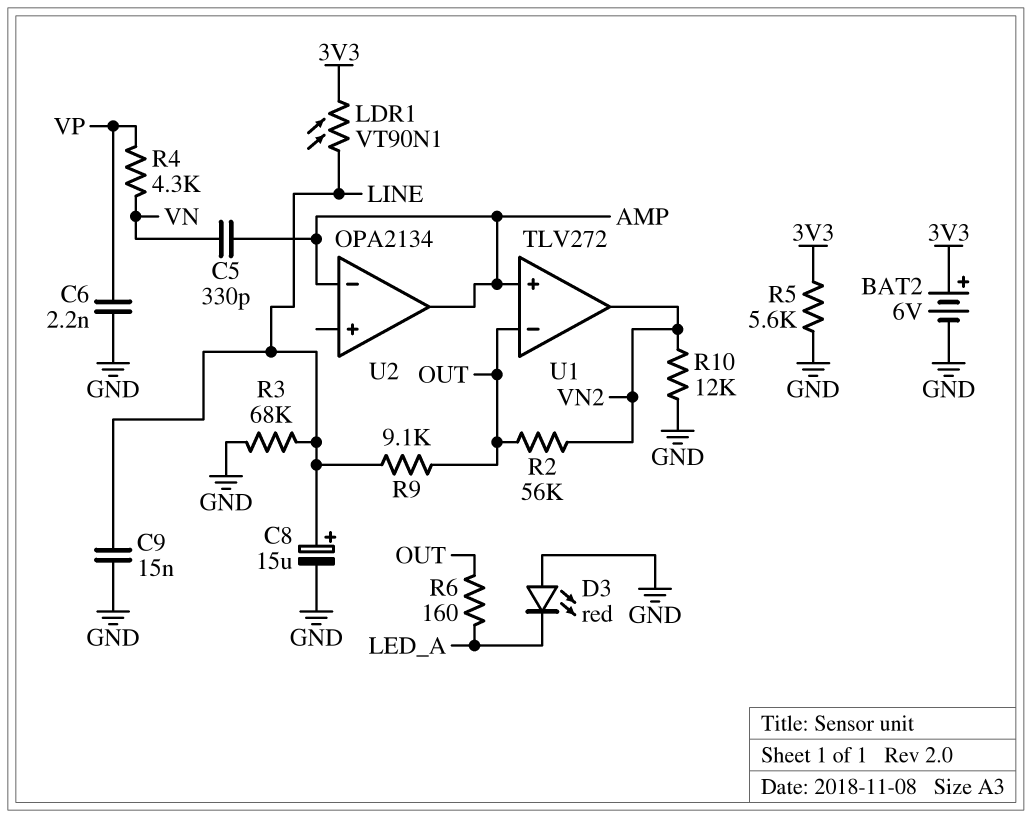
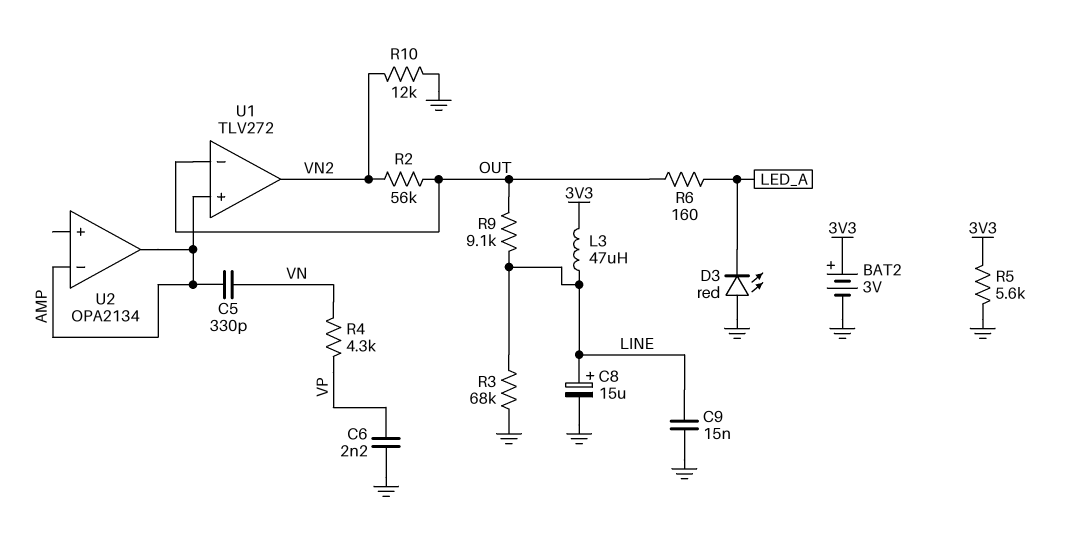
BAT2: 6V (plus 3V3, minus GND) -> 3V (plus 3V3, minus GND)
L3: none -> 47uH (3V3, LINE)
LDR1: VT90N1 (3V3, LINE) -> none

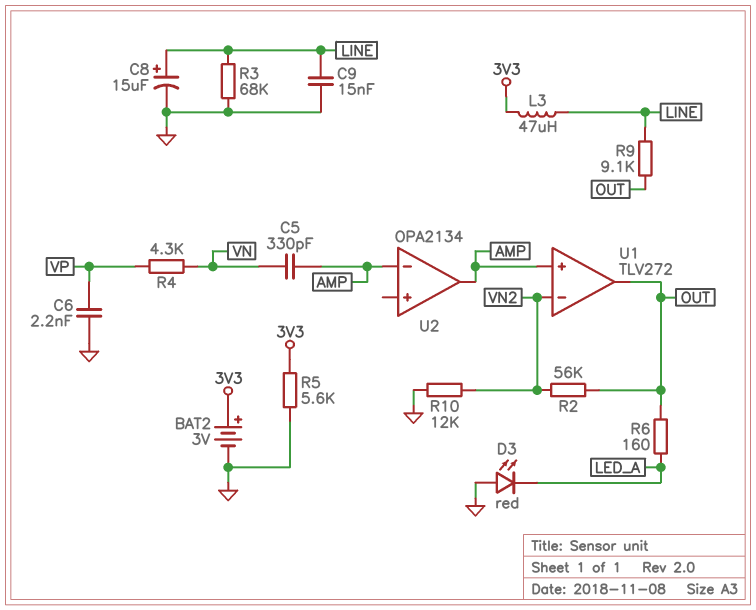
U1 pin in-: OUT -> VN2
U1 pin out: VN2 -> OUT

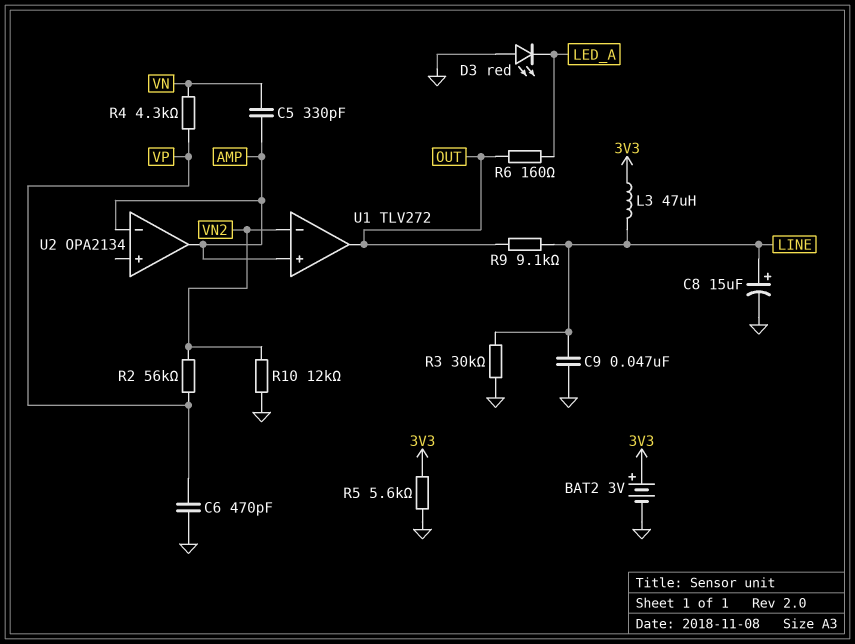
C6: 2.2nF (GND, VP) -> 470pF (GND, VP)
C9: 15nF (GND, LINE) -> 47nF (GND, LINE)
R2: 56k (OUT, VN2) -> 56k (VN2, VP)
R3: 68k (GND, LINE) -> 30k (GND, LINE)

